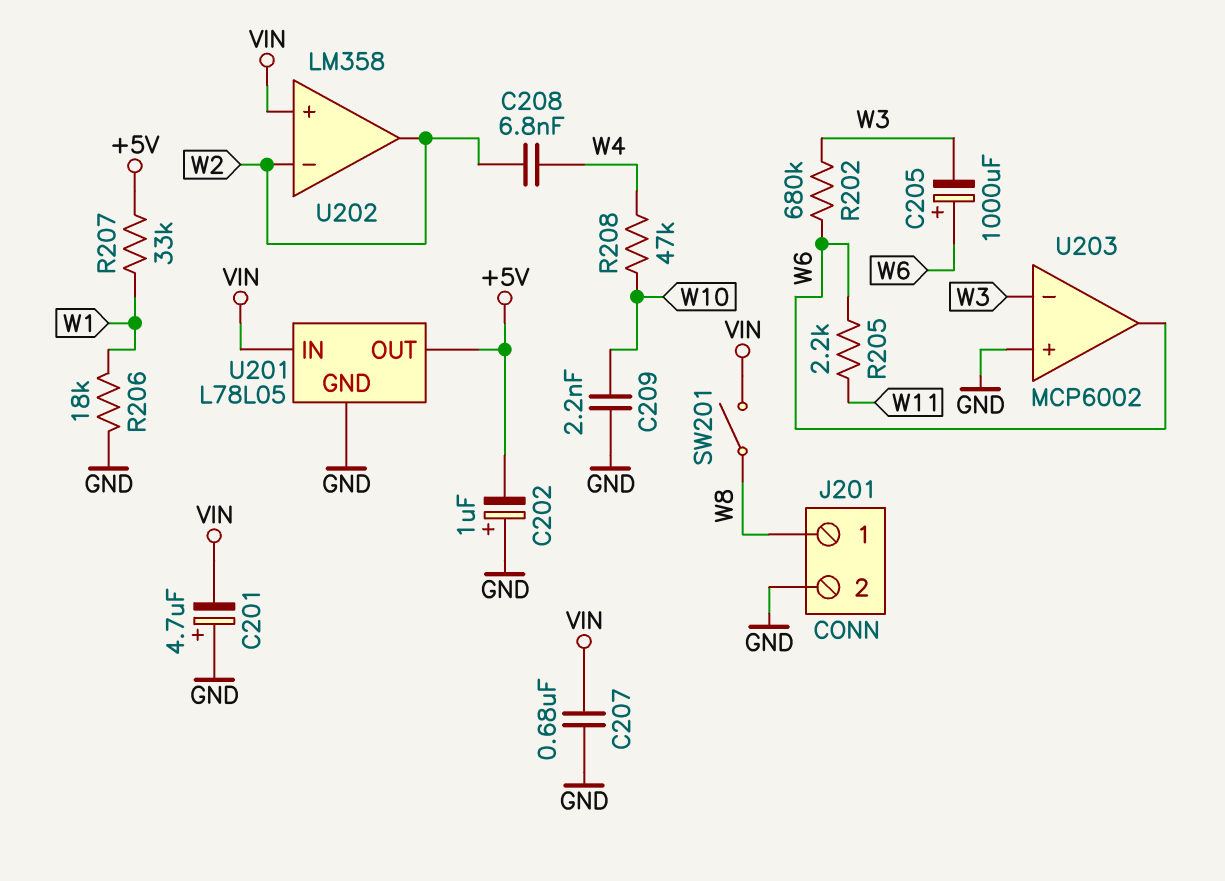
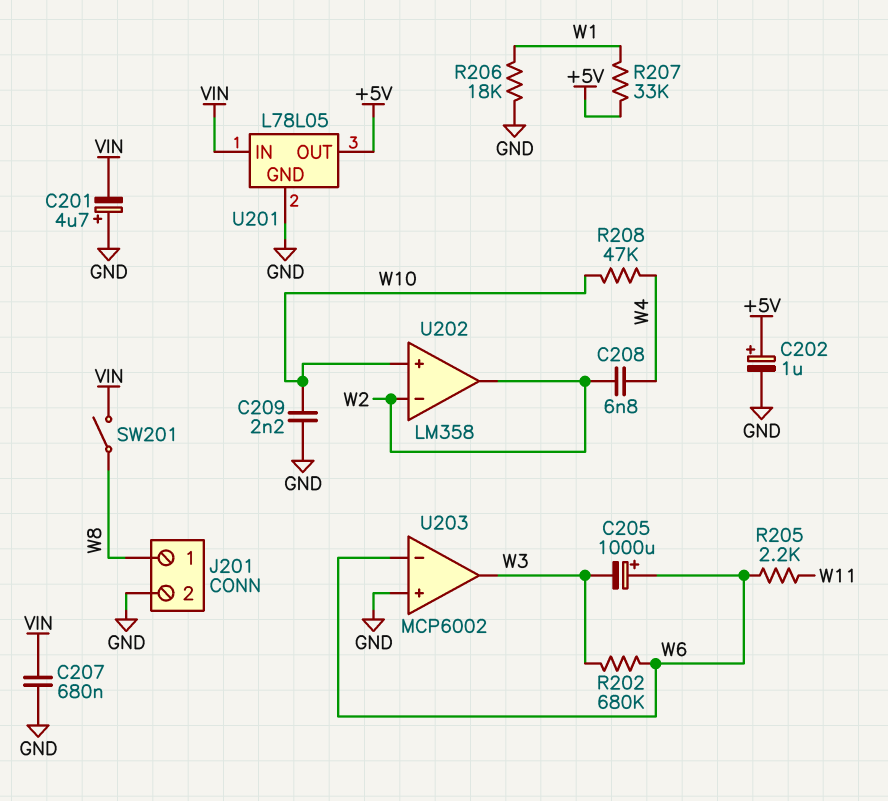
C202: 1uF (plus GND, minus +5V) -> 1uF (plus +5V, minus GND)
U202 pin in+: VIN -> W10
U203 pin in-: W3 -> W6
U203 pin out: W6 -> W3

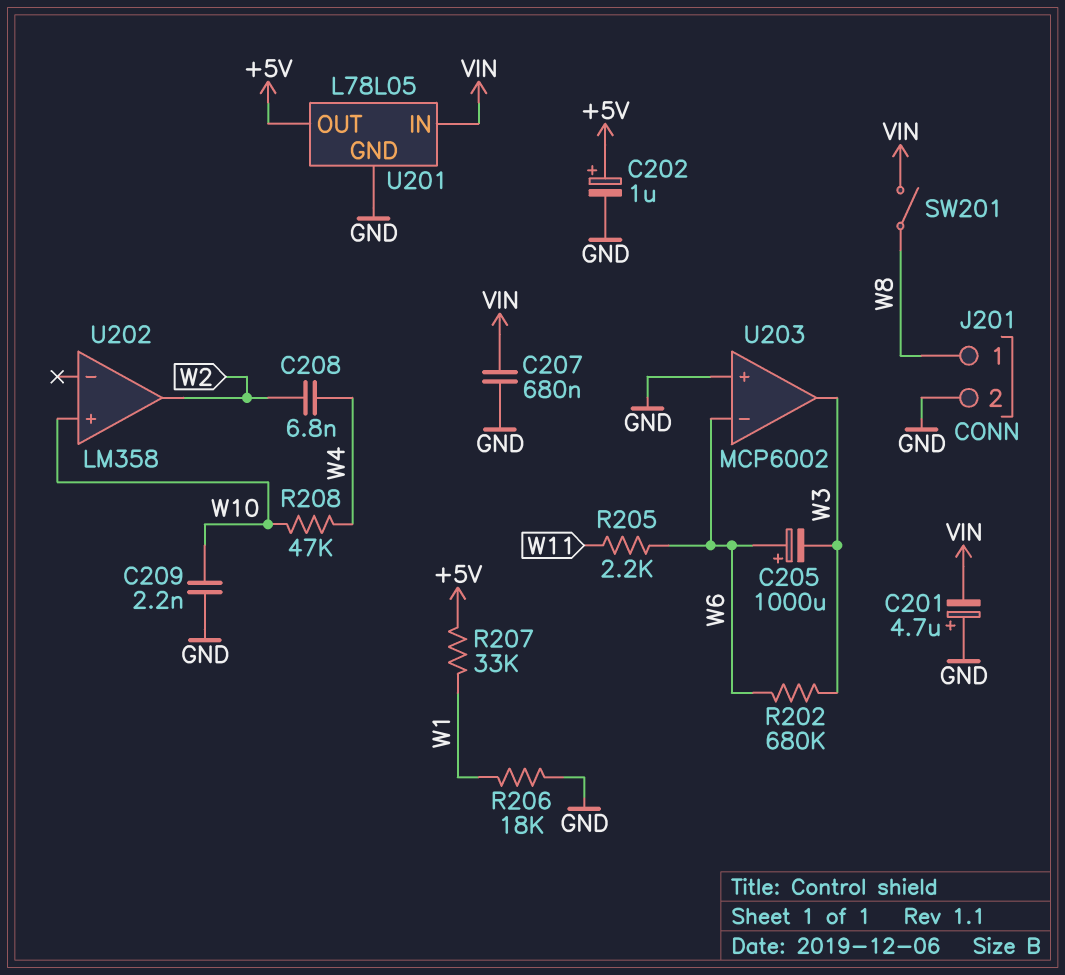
U202 pin in-: W2 -> none

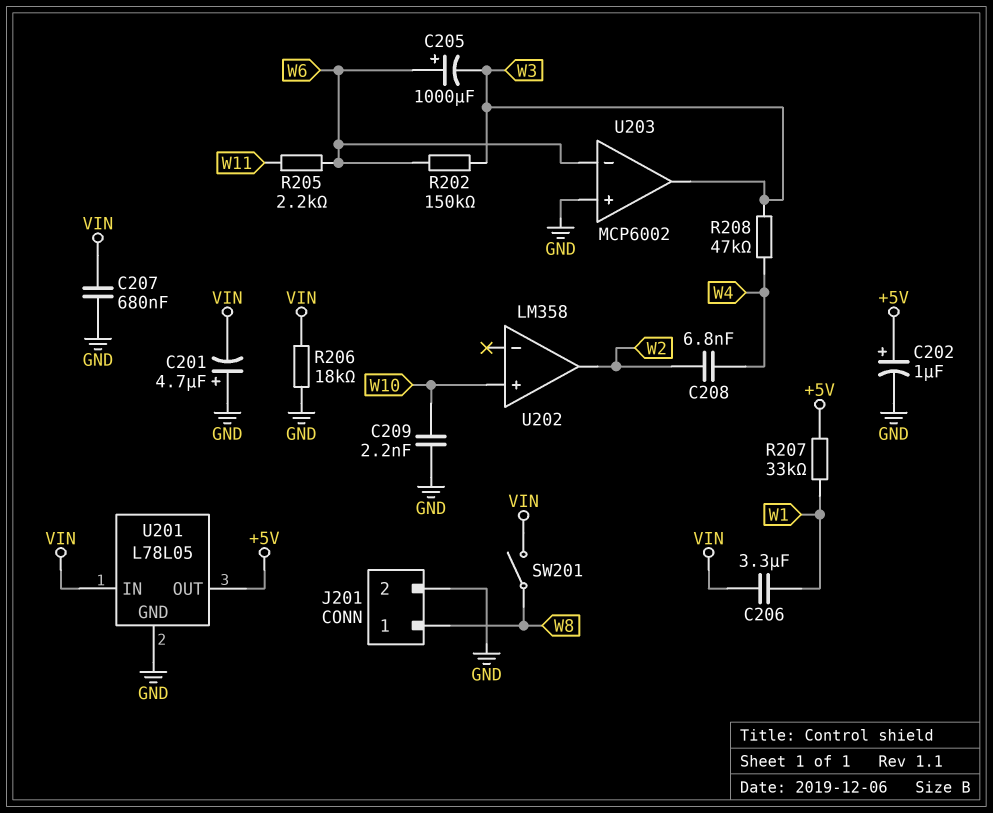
C206: none -> 3.3uF (VIN, W1)
R202: 680k (W3, W6) -> 150k (W3, W6)
R206: 18k (GND, W1) -> 18k (GND, VIN)
R208: 47k (W4, W10) -> 47k (W3, W4)

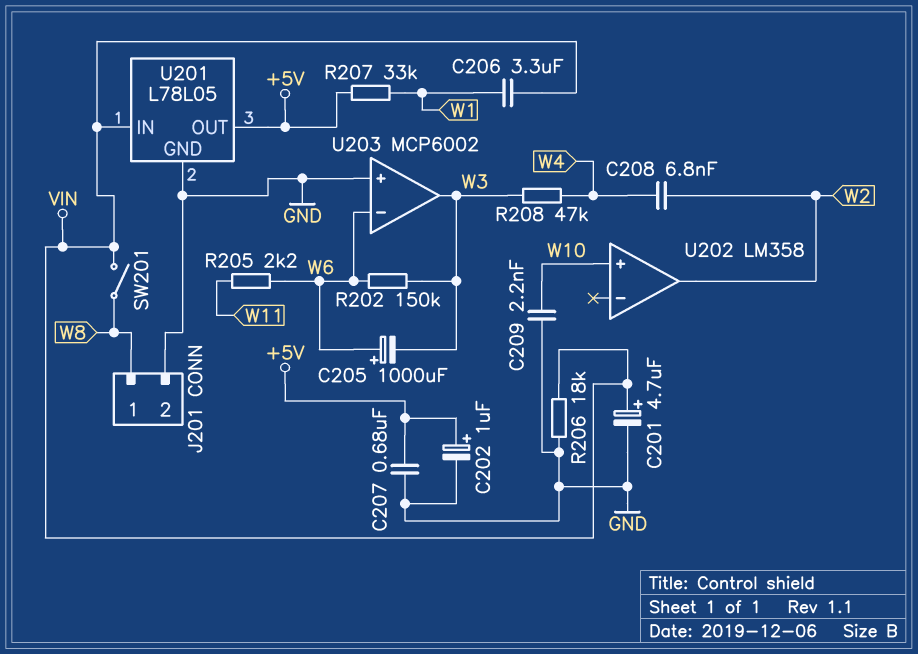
C201: 4.7uF (plus GND, minus VIN) -> 4.7uF (plus VIN, minus GND)
C207: 680nF (GND, VIN) -> 680nF (+5V, GND)

